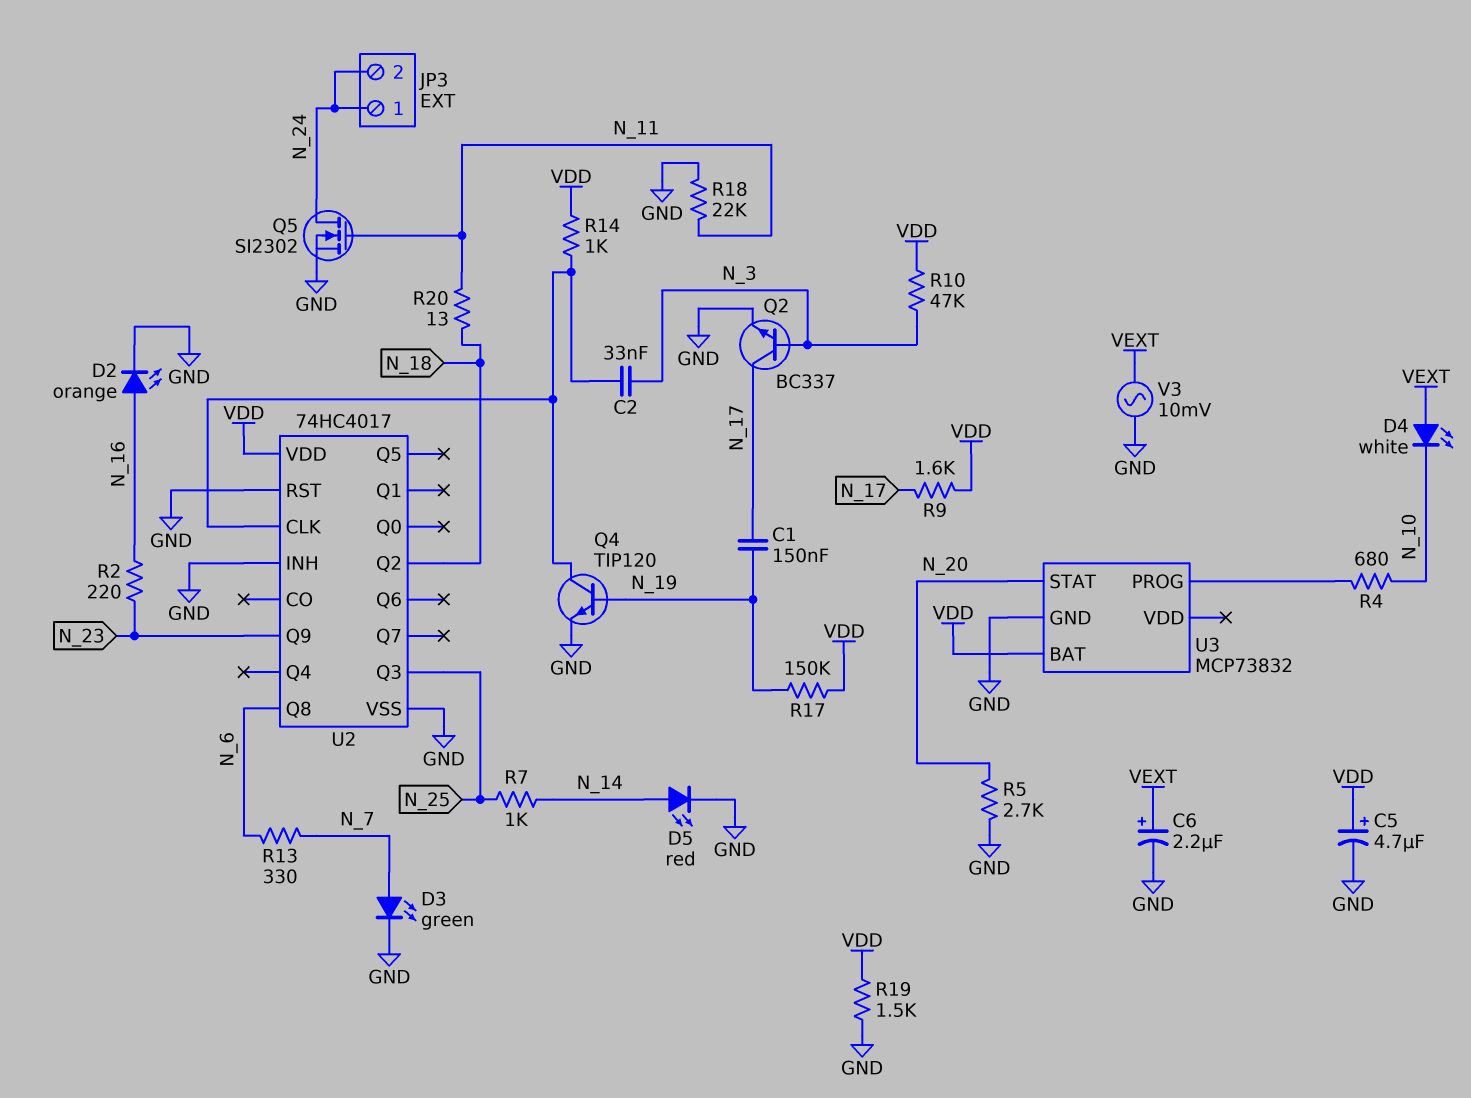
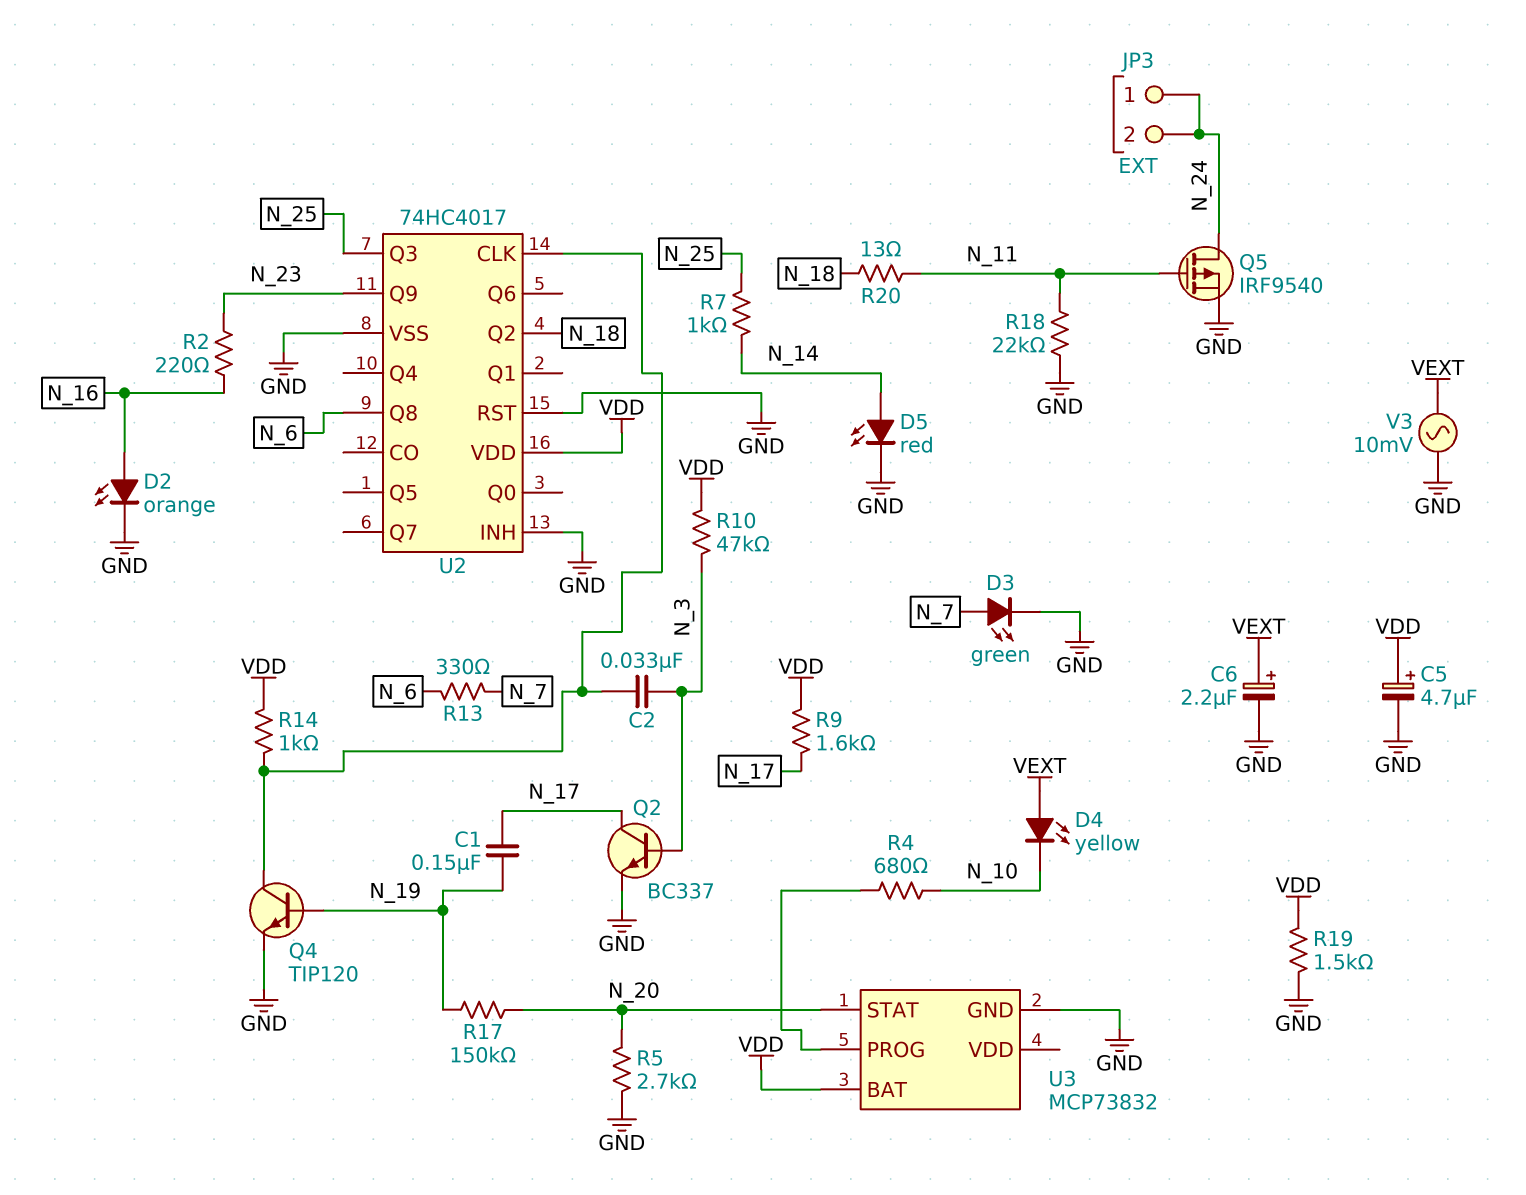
D4: LED white (A VEXT, K N_10) -> LED yellow (A VEXT, K N_10)
Q5: NMOS SI2302 (G N_11, D N_24, S GND) -> PMOS IRF9540 (G N_11, D N_24, S GND)
R17: 150k (N_19, VDD) -> 150k (N_19, N_20)

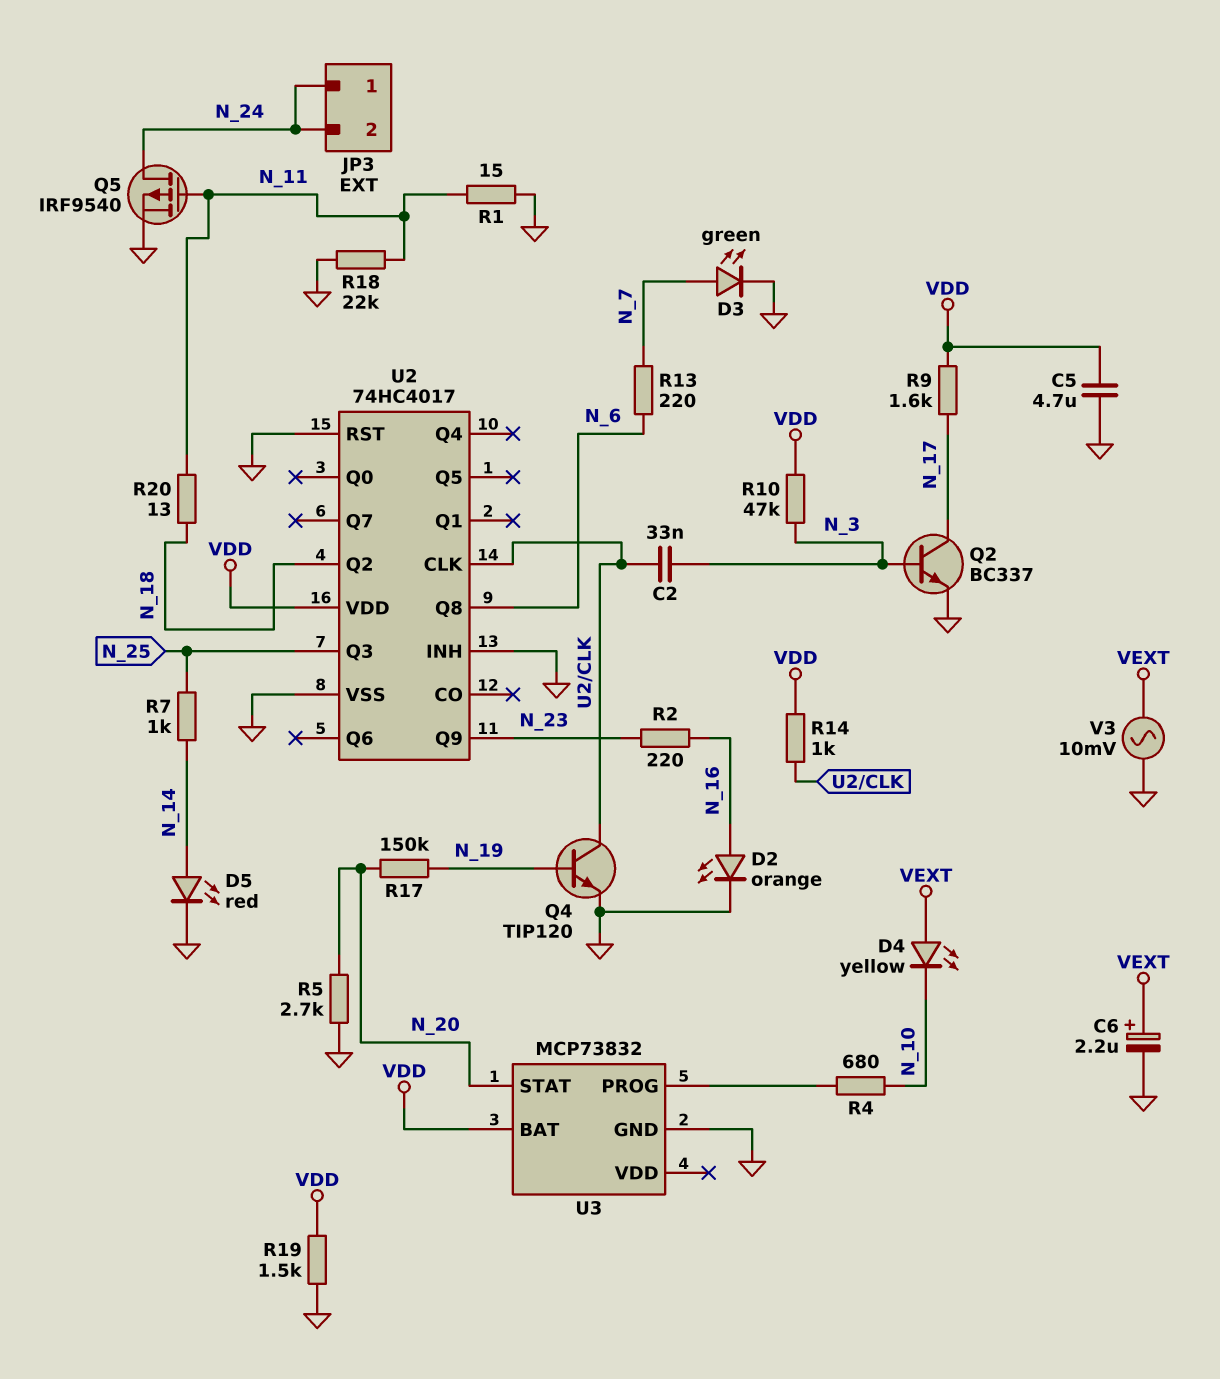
C1: 150nF (N_17, N_19) -> none
C5: 4.7uF (plus VDD, minus GND) -> 4.7uF (GND, VDD)
R1: none -> 15 (GND, N_11)
R13: 330 (N_6, N_7) -> 220 (N_6, N_7)

